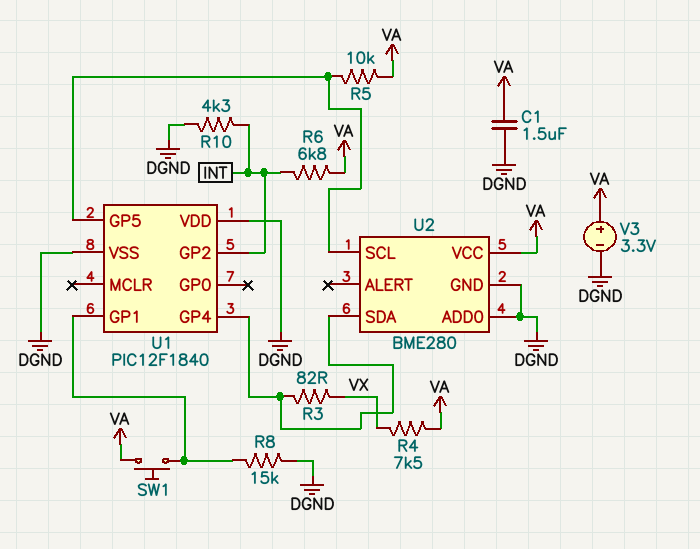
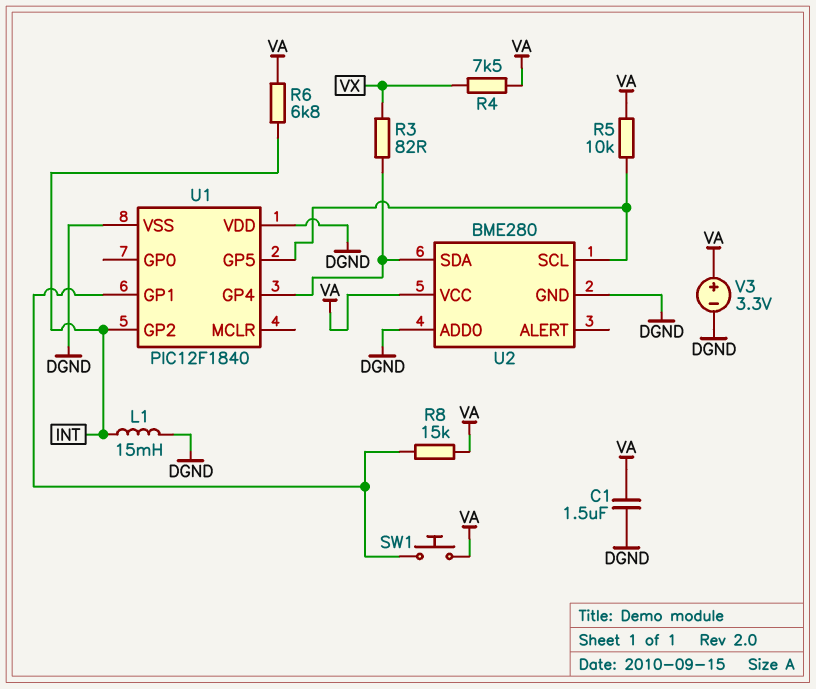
L1: none -> 15mH (DGND, INT)
R8: 15k (DGND, U1/GP1) -> 15k (U1/GP1, VA)
R10: 4.3k (DGND, INT) -> none

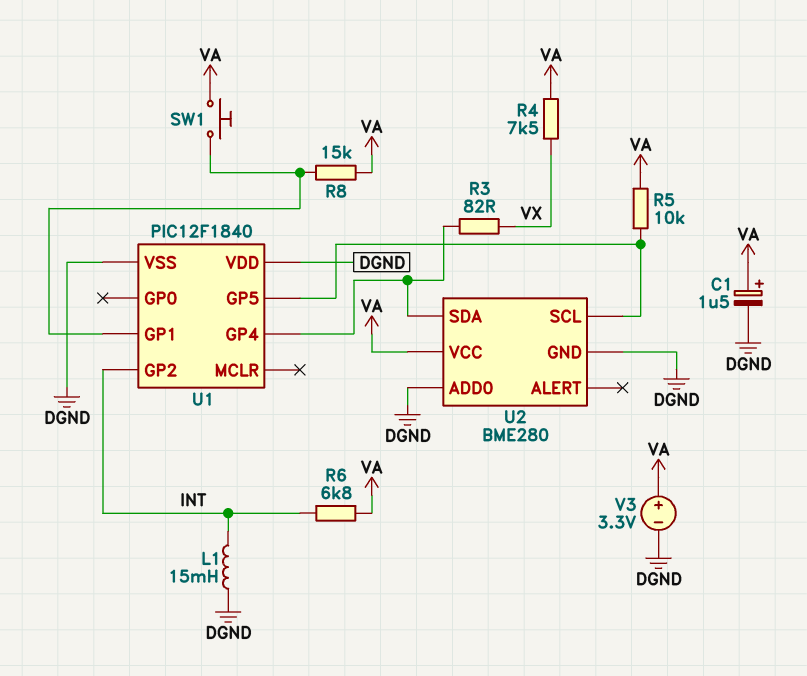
C1: 1.5uF (DGND, VA) -> 1.5uF (plus VA, minus DGND)

